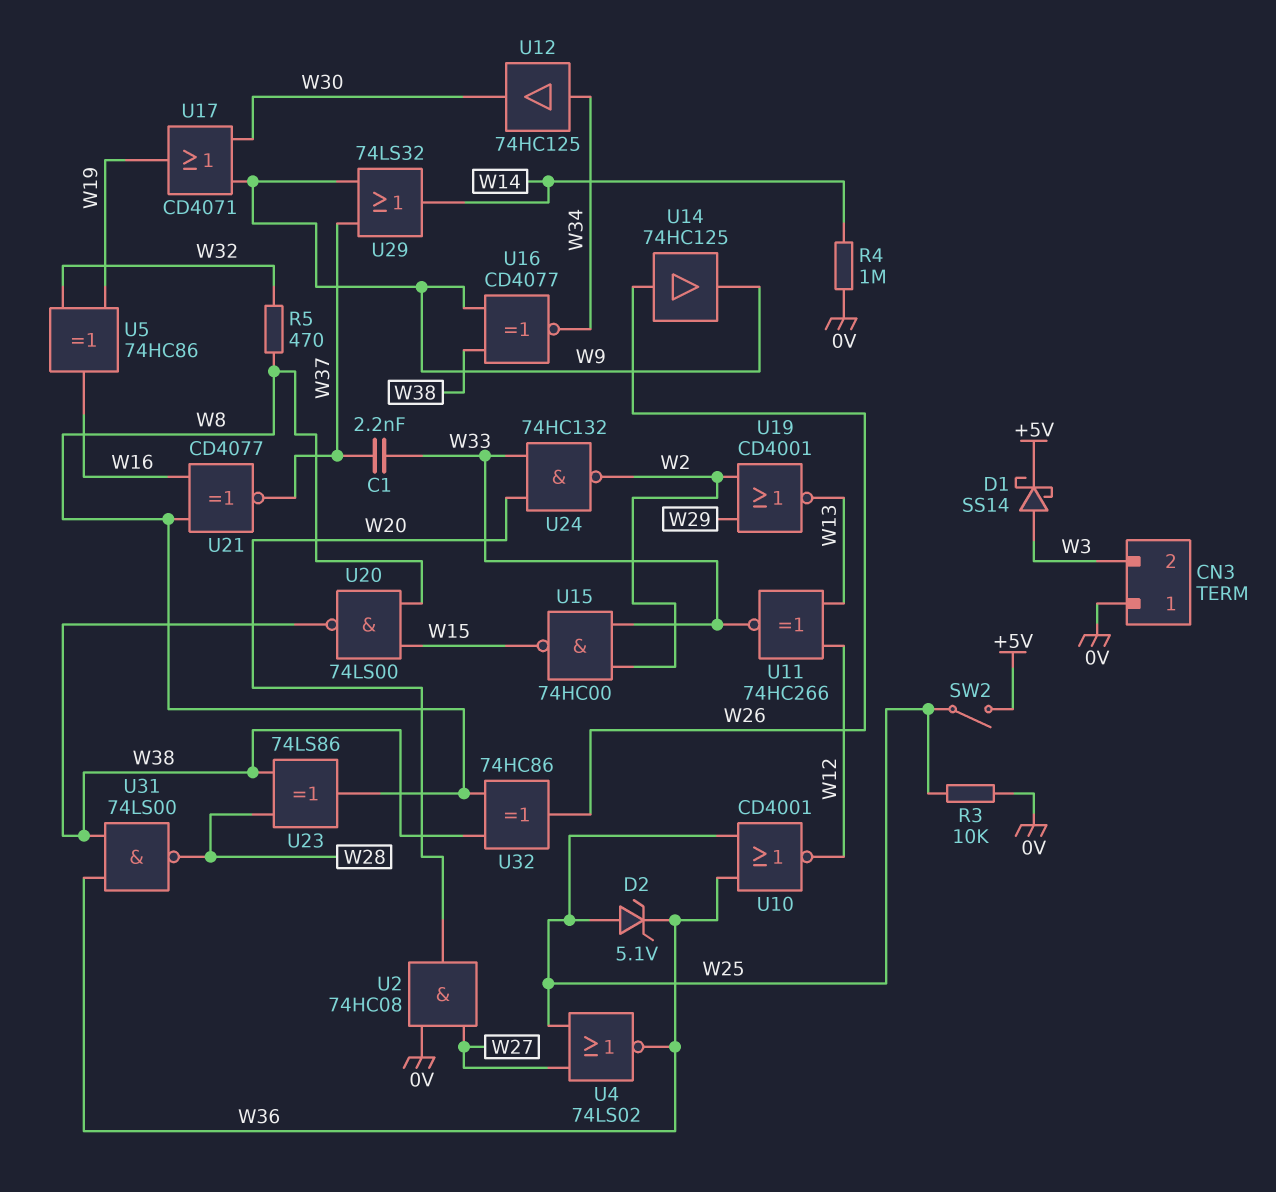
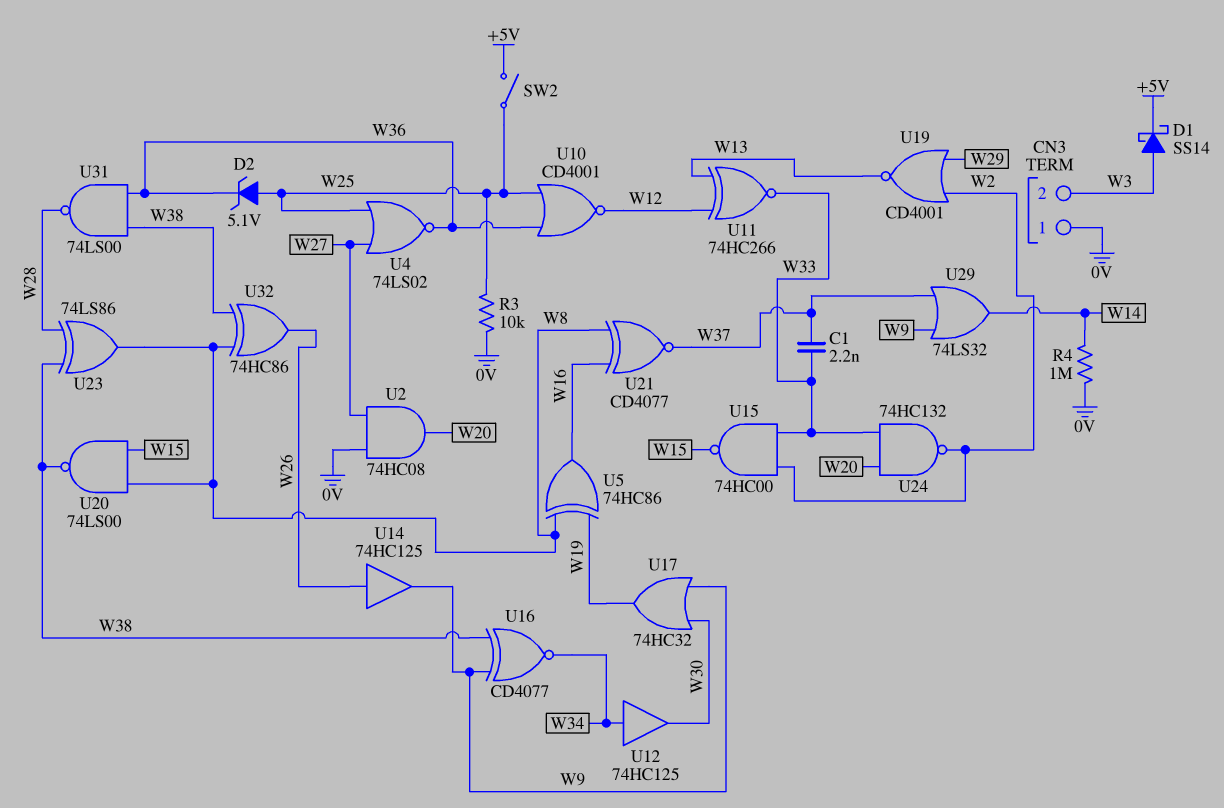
R5: 470 (W8, W32) -> none
U5: XOR 74HC86 (in W19, in W32, out W16) -> XOR 74HC86 (in W8, in W19, out W16)
U17: OR CD4071 (in W9, in W30, out W19) -> OR 74HC32 (in W9, in W30, out W19)

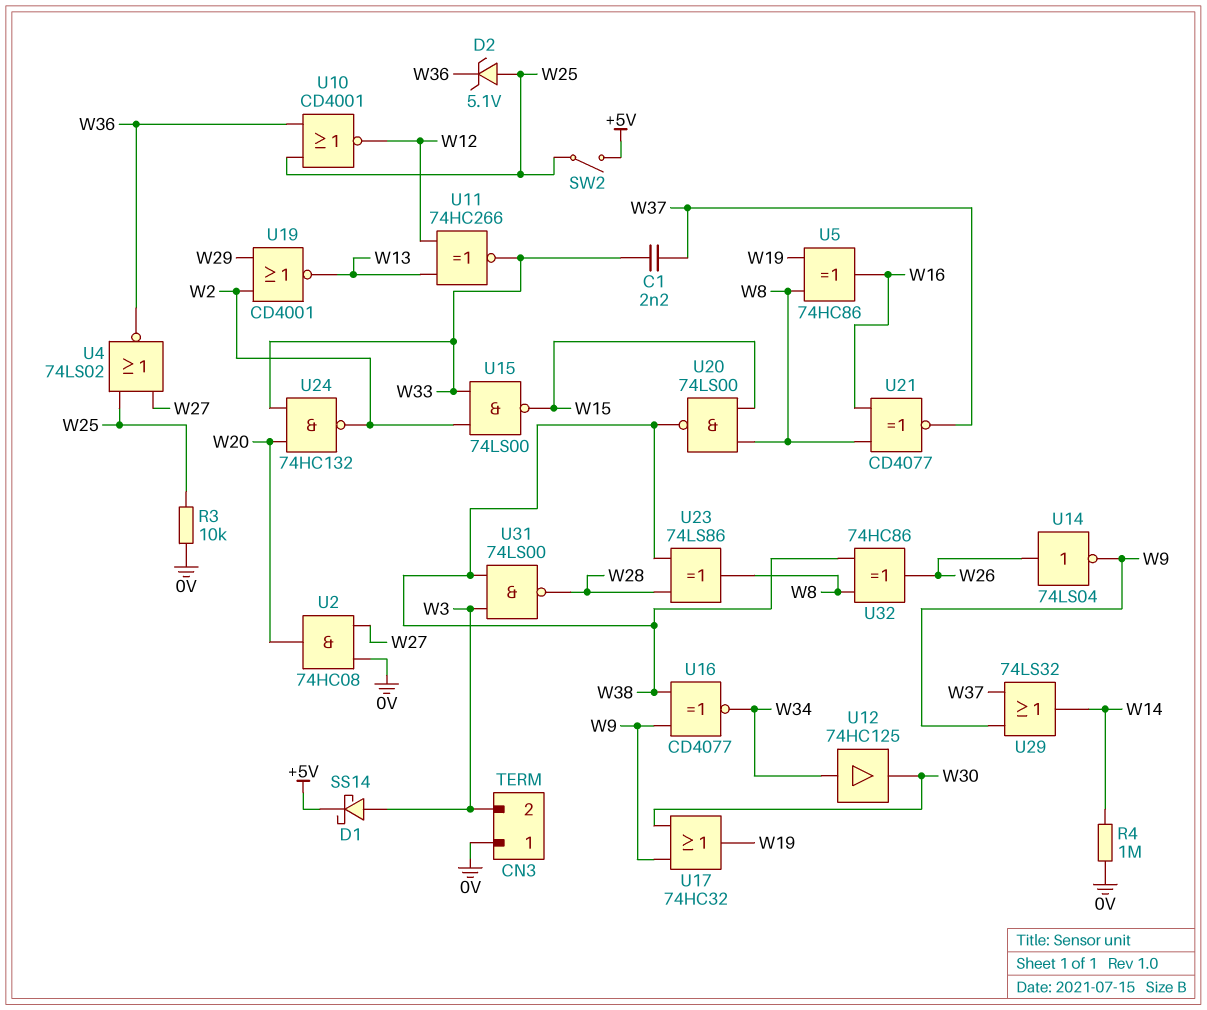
U14: buffer 74HC125 (in W26, out W9) -> NOT 74LS04 (in W26, out W9)
U15: NAND 74HC00 (in W2, in W33, out W15) -> NAND 74LS00 (in W2, in W33, out W15)
U31: NAND 74LS00 (in W36, in W38, out W28) -> NAND 74LS00 (in W3, in W38, out W28)

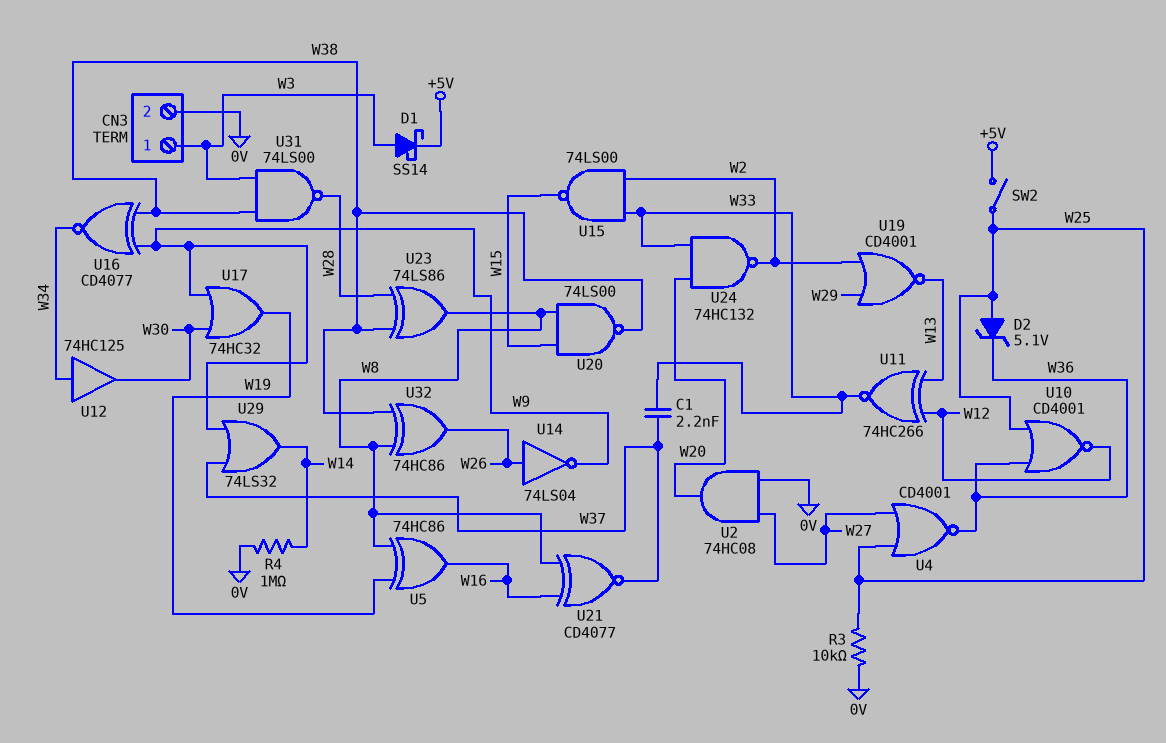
CN3 pin 1: 0V -> W3
CN3 pin 2: W3 -> 0V
U4: NOR 74LS02 (in W25, in W27, out W36) -> NOR CD4001 (in W25, in W27, out W36)

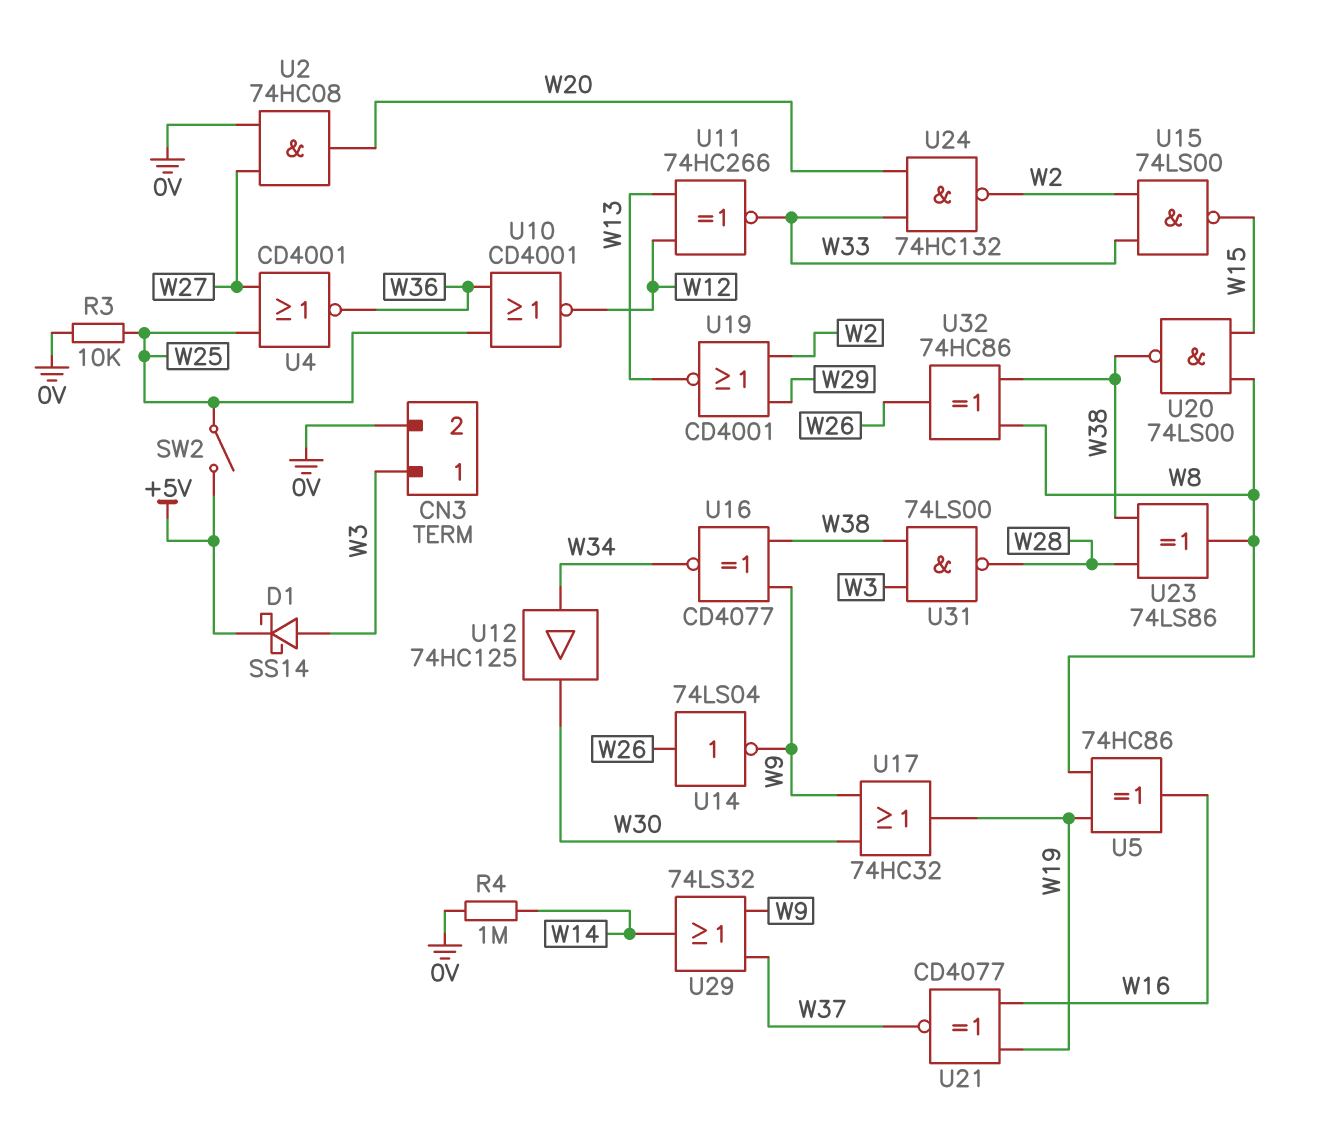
C1: 2.2nF (W33, W37) -> none
D2: zener 5.1V (A W25, K W36) -> none
U21: XNOR CD4077 (in W8, in W16, out W37) -> XNOR CD4077 (in W16, in W19, out W37)

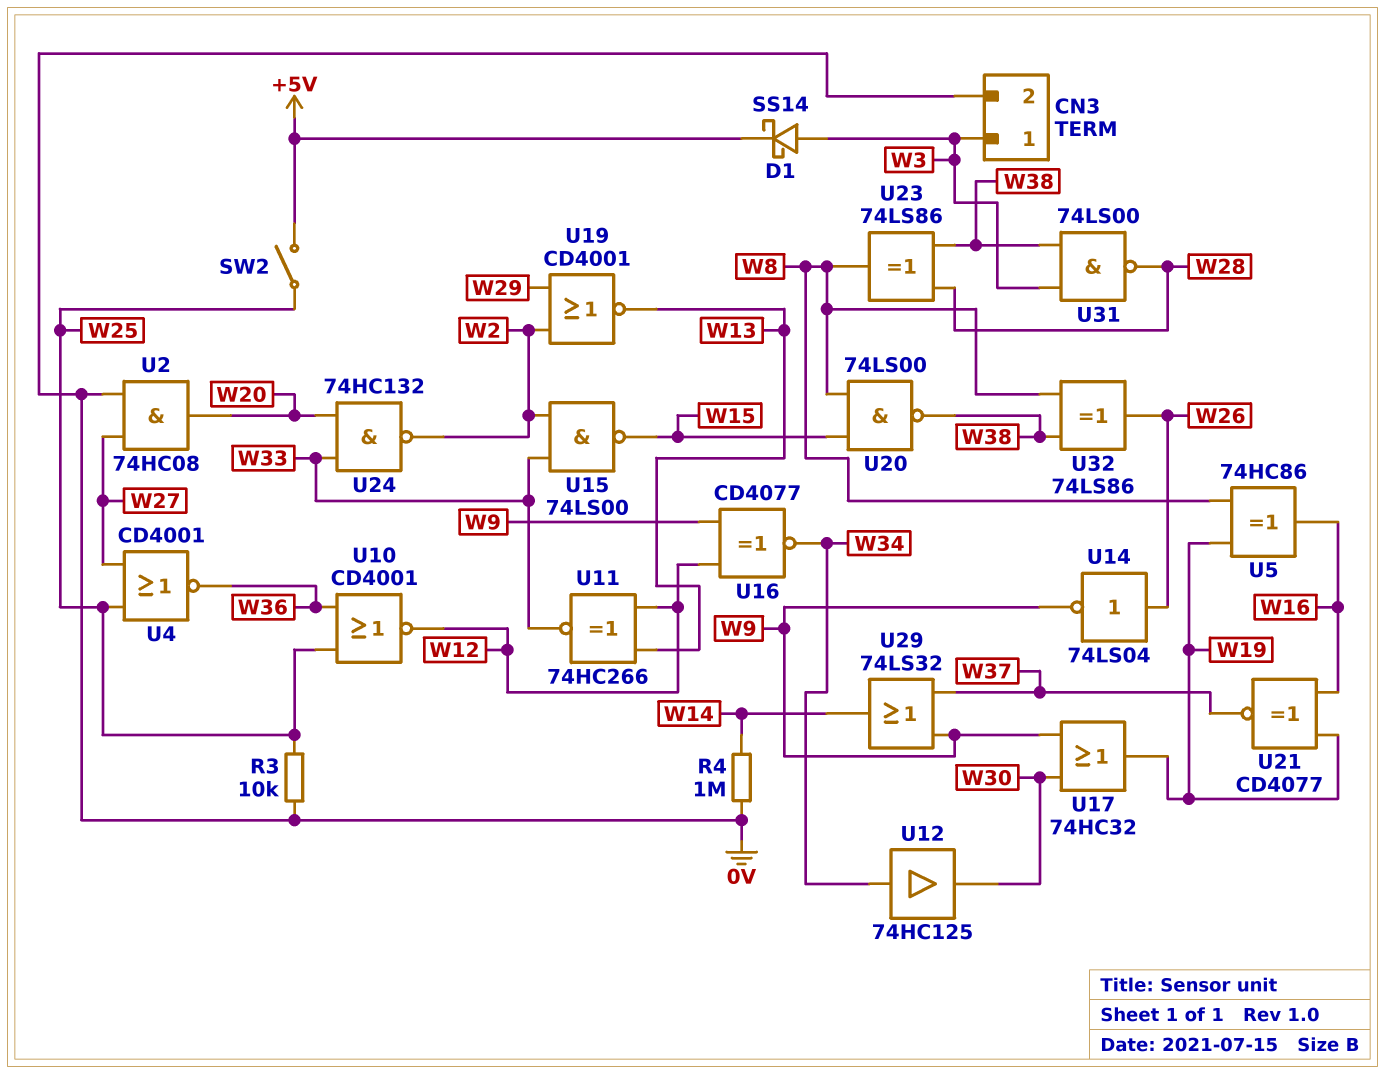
U16: XNOR CD4077 (in W9, in W38, out W34) -> XNOR CD4077 (in W9, in W12, out W34)
U32: XOR 74HC86 (in W8, in W38, out W26) -> XOR 74LS86 (in W8, in W38, out W26)

